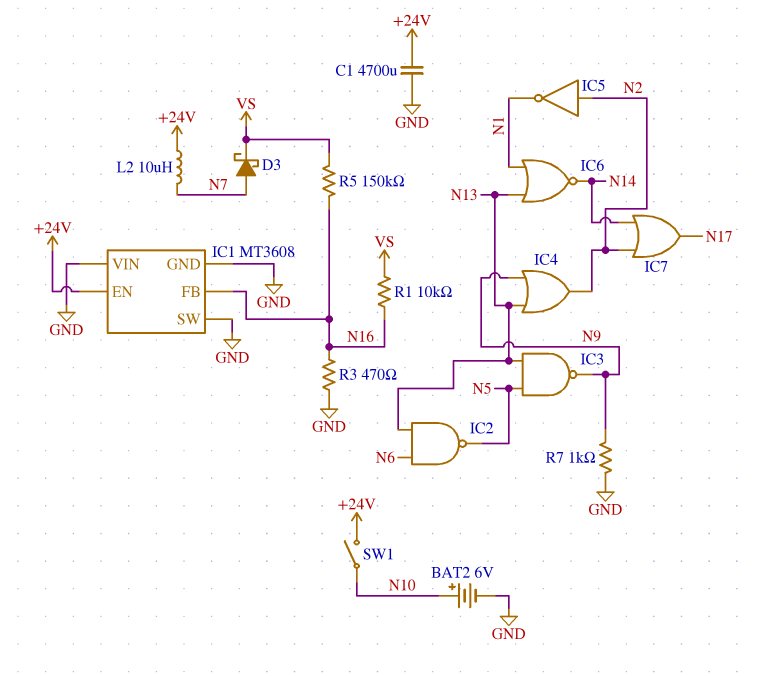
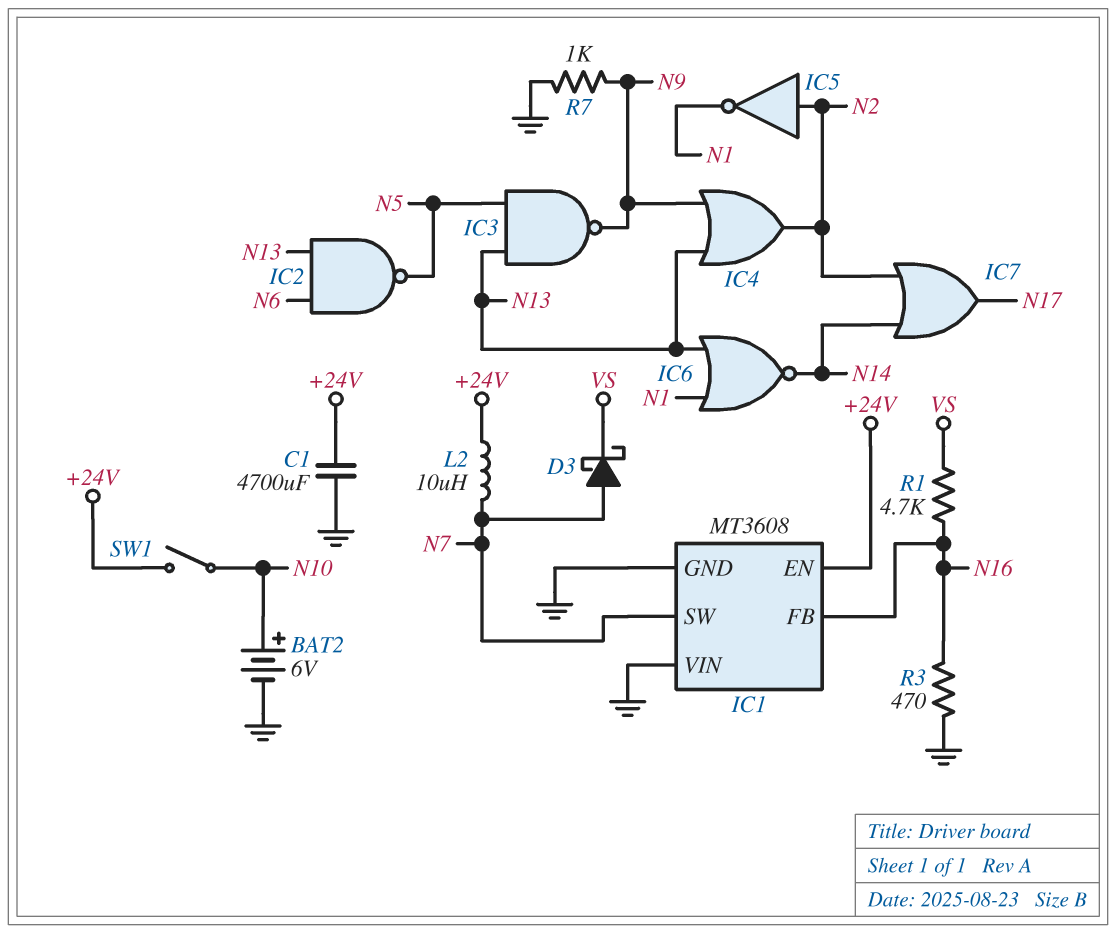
IC1 pin SW: GND -> N7
R1: 10k (N16, VS) -> 4.7k (N16, VS)
R5: 150k (N16, VS) -> none

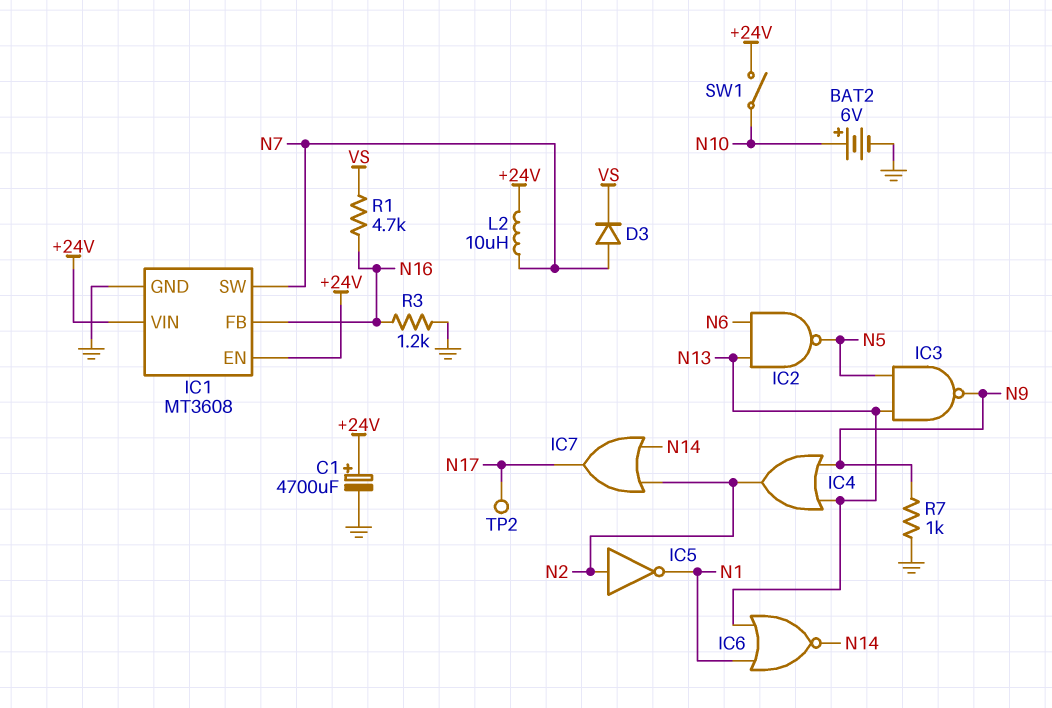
C1: 4700uF (+24V, GND) -> 4700uF (plus +24V, minus GND)
D3: schottky (A N7, K VS) -> diode (A N7, K VS)
IC1 pin VIN: GND -> +24V
R3: 470 (GND, N16) -> 1.2k (GND, N16)
TP2: none -> test point (N17)

